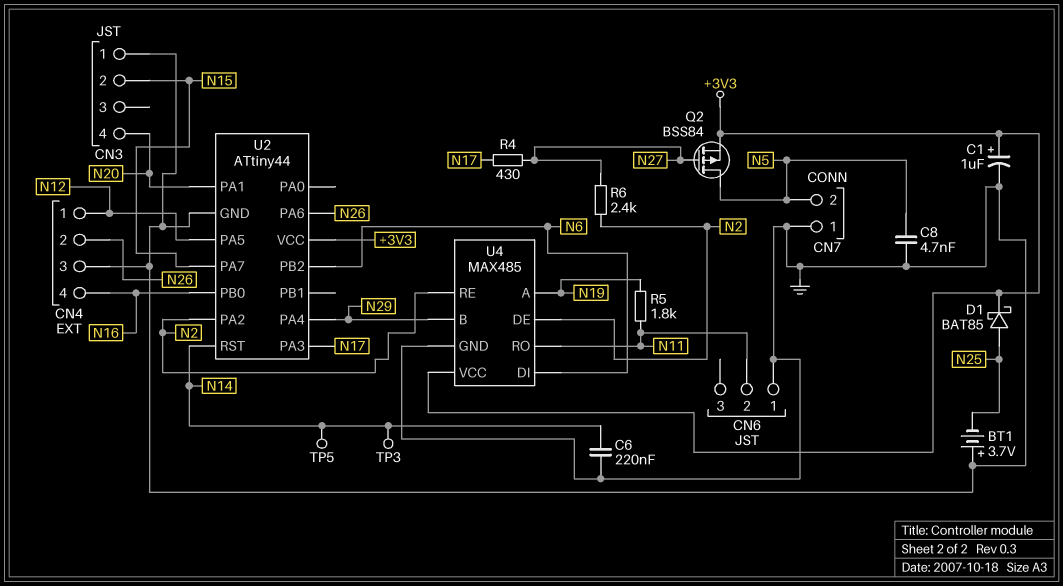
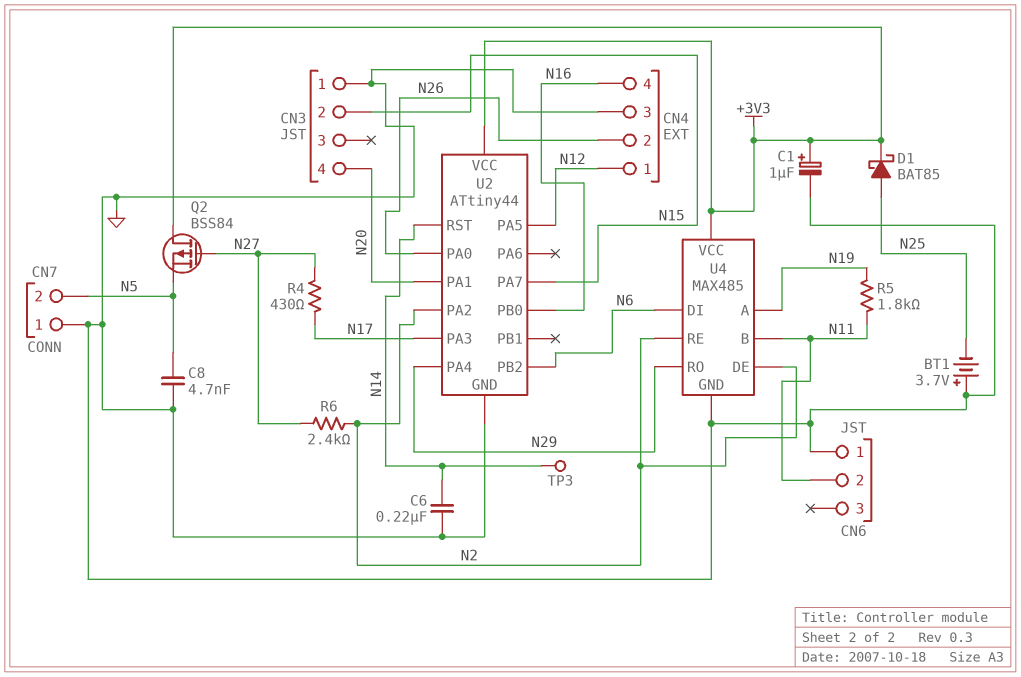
Q2: PMOS BSS84 (G N27, D N5, S +3V3) -> PMOS BSS84 (G N27, D +3V3, S N5)
TP5: test point (N14) -> none
U2 pin PA0: none -> N26
U2 pin PA6: N26 -> none
U4 pin B: N29 -> N11
U4 pin RO: N11 -> N29

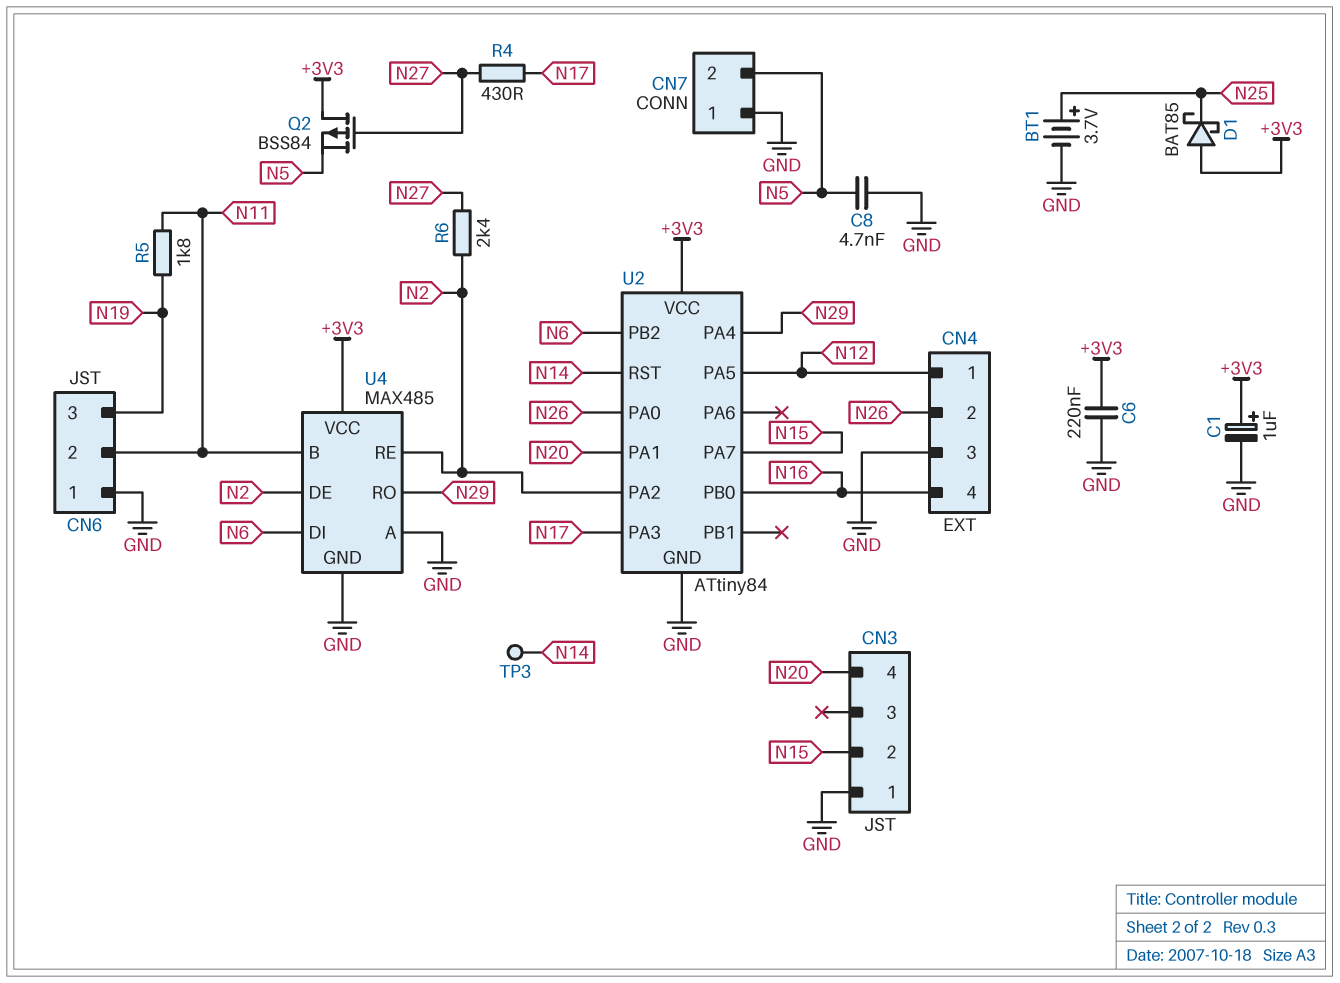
BT1: 3.7V (plus GND, minus N25) -> 3.7V (plus N25, minus GND)
C6: 220nF (GND, N14) -> 220nF (+3V3, GND)
CN6 pin 3: none -> N19
D1: schottky BAT85 (A N25, K +3V3) -> schottky BAT85 (A +3V3, K N25)
U2: ATtiny44 -> ATtiny84
U4 pin A: N19 -> GND

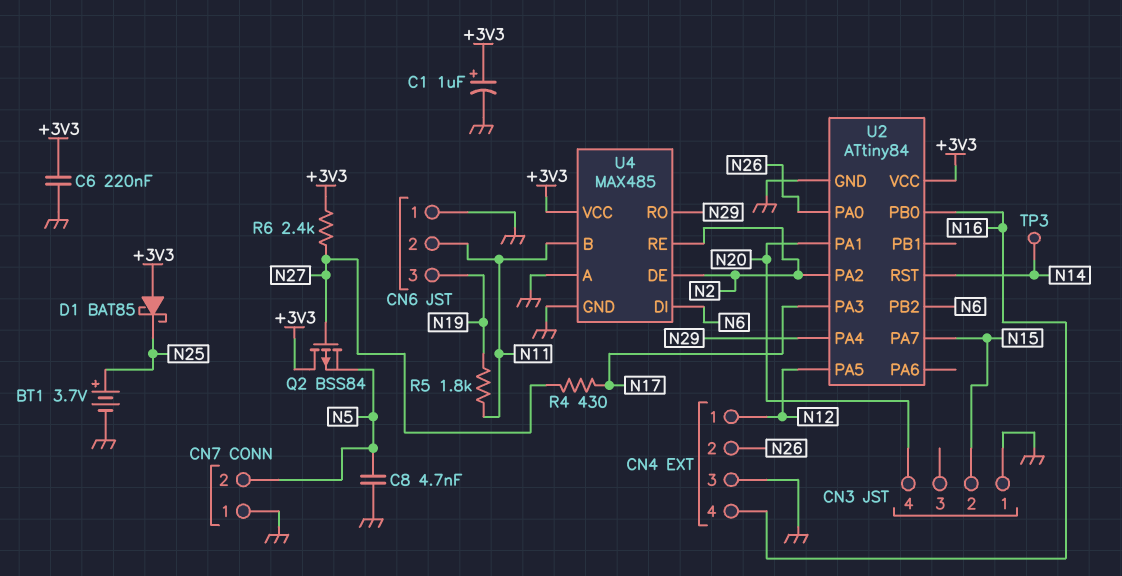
R6: 2.4k (N2, N27) -> 2.4k (+3V3, N27)

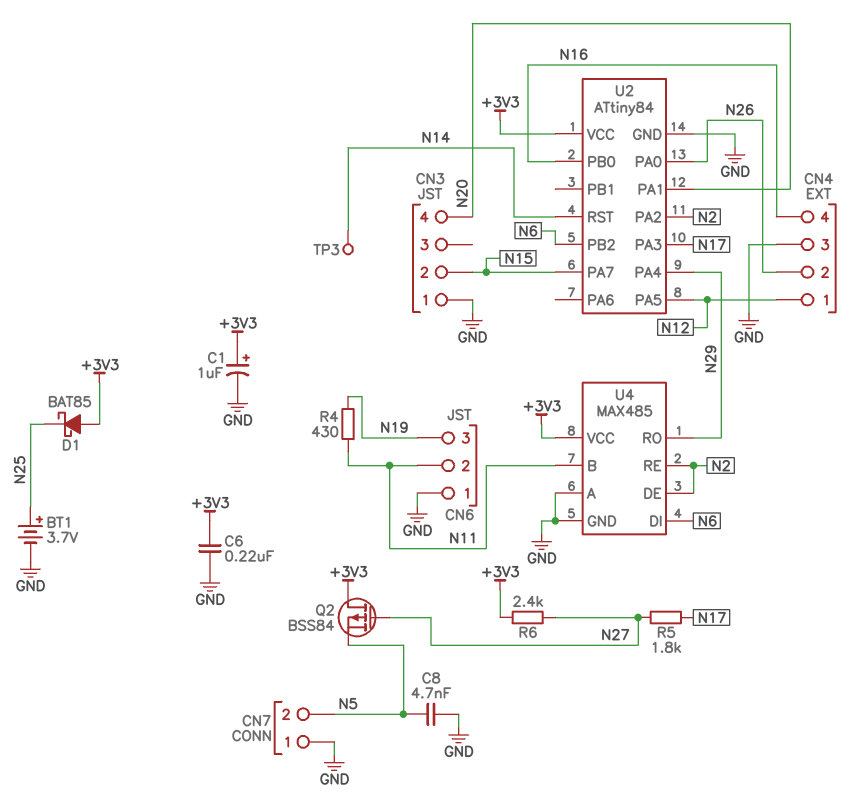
R4: 430 (N17, N27) -> 430 (N11, N19)
R5: 1.8k (N11, N19) -> 1.8k (N17, N27)

